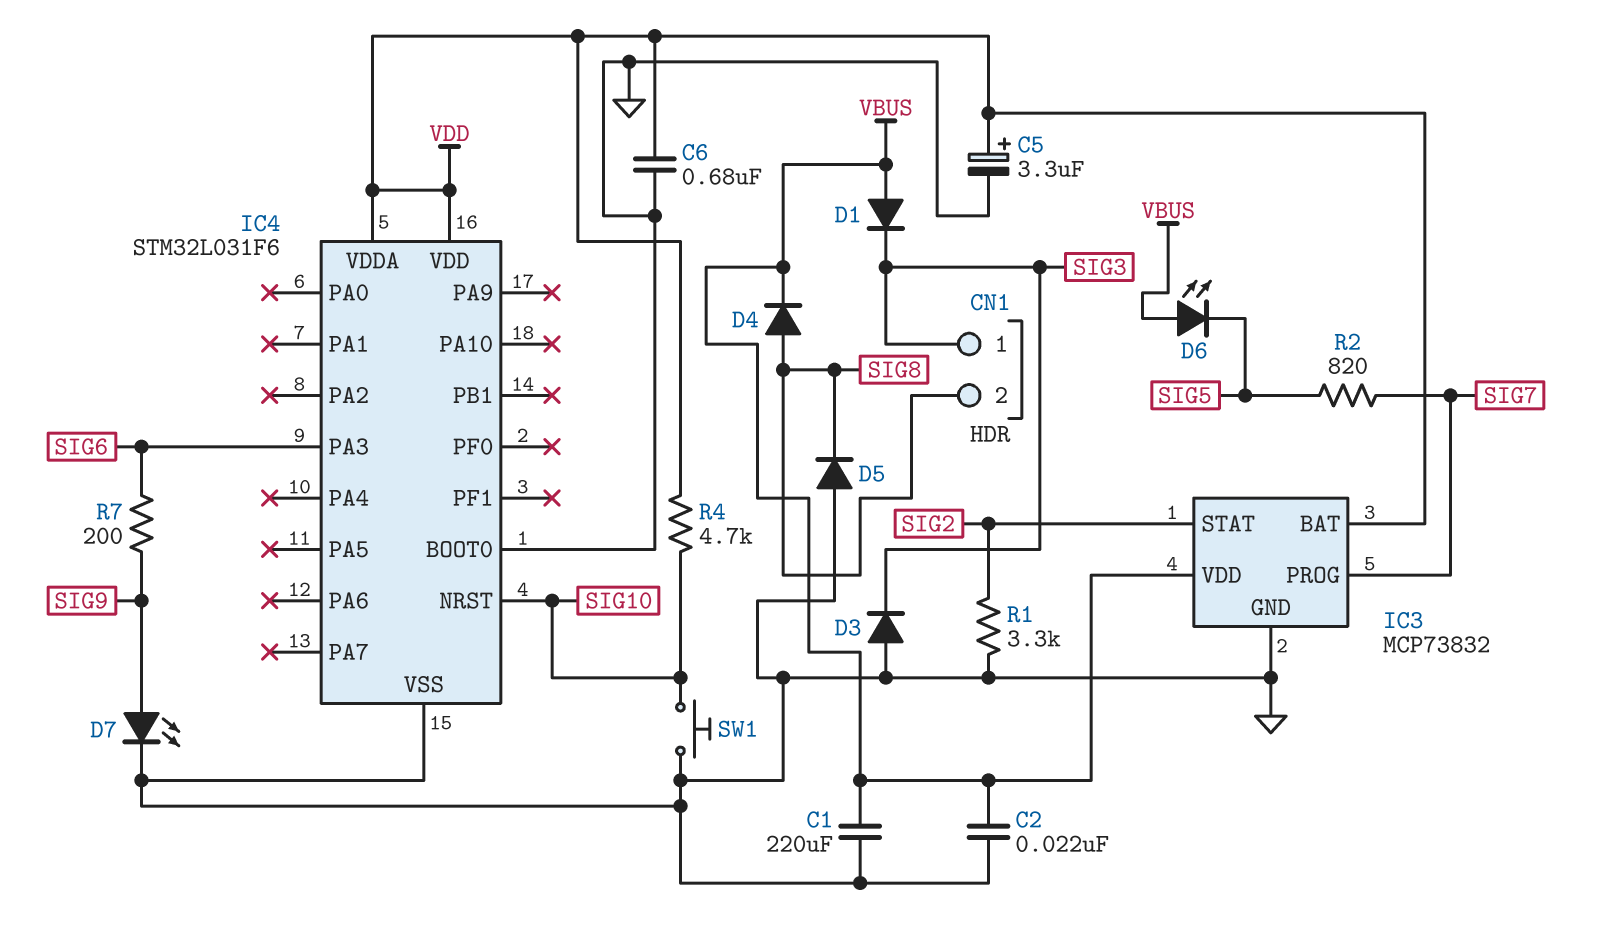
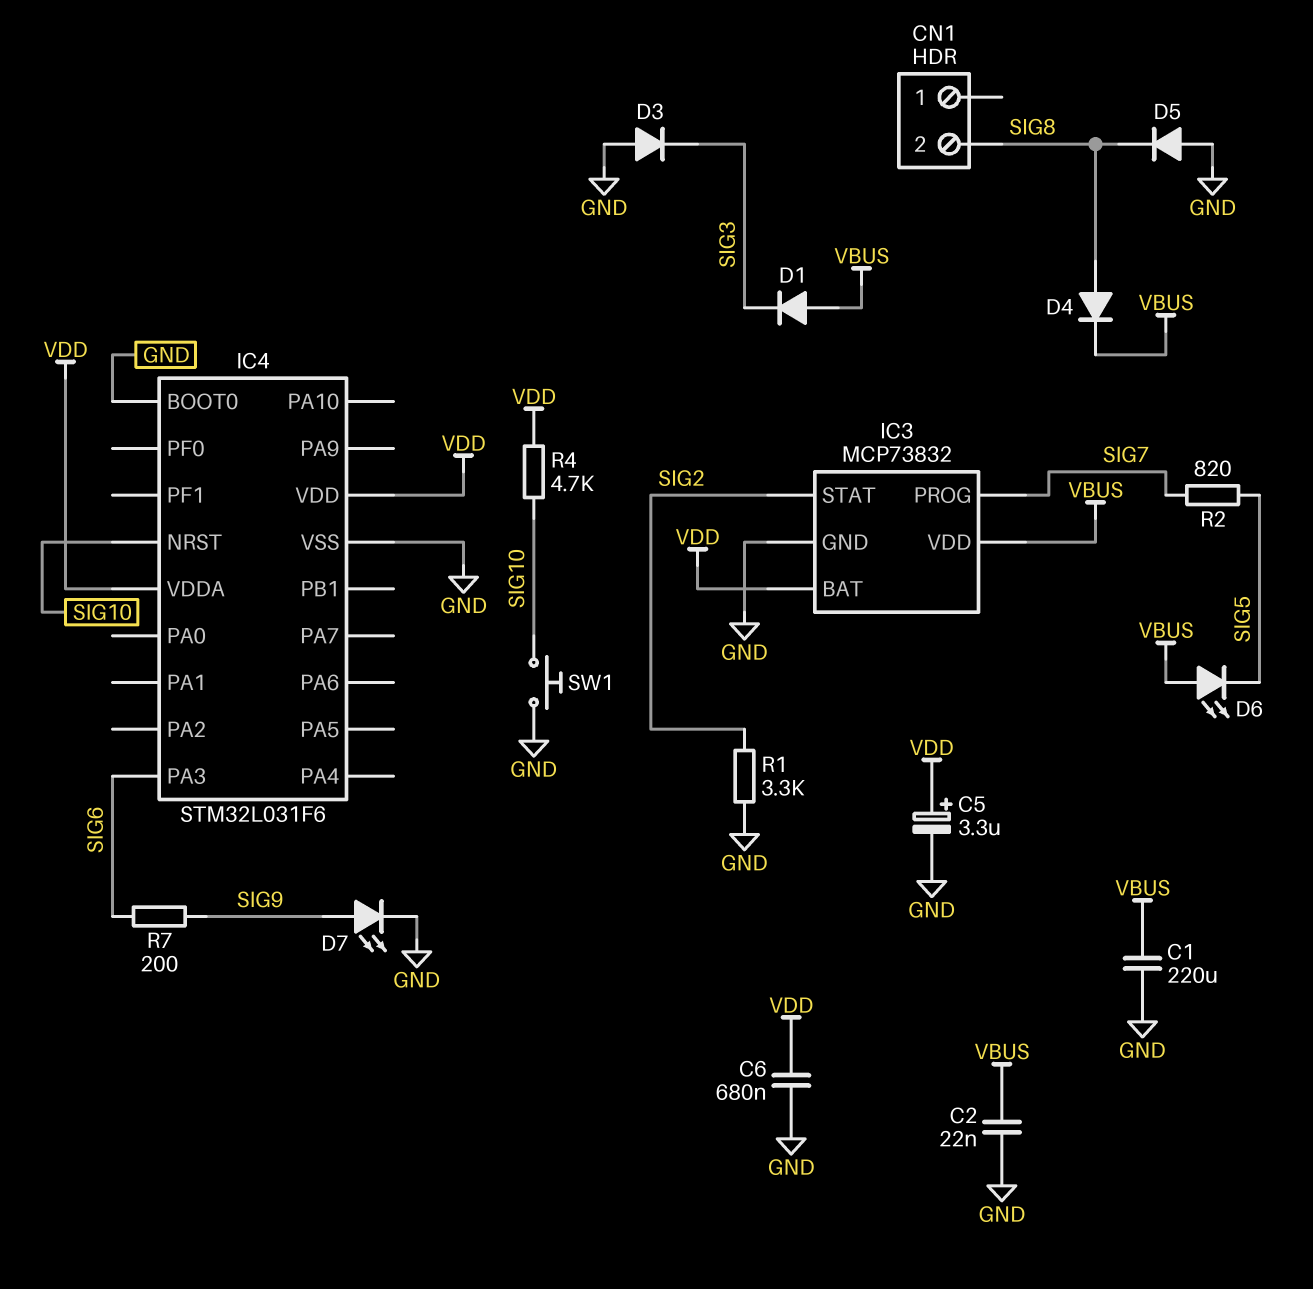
CN1 pin 1: SIG3 -> none

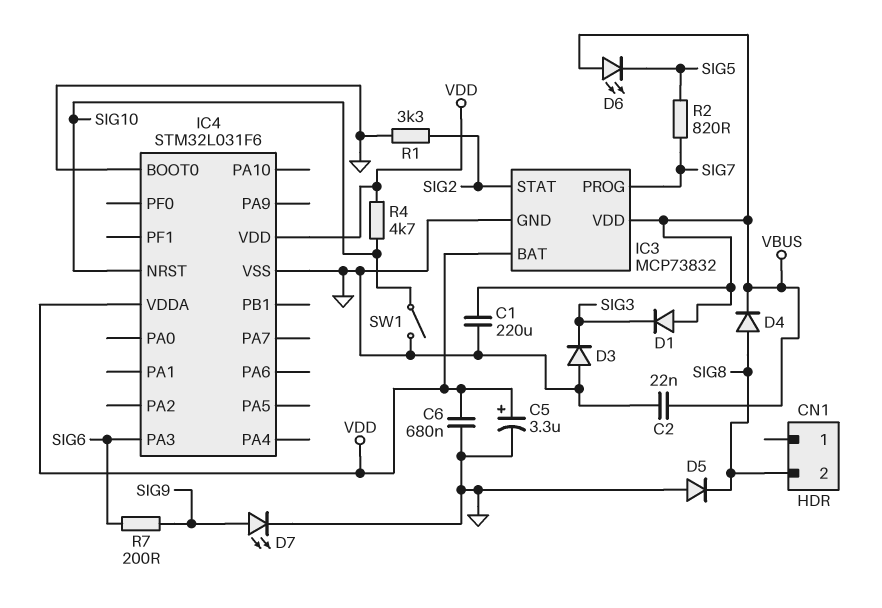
SW1: button (GND, SIG10) -> switch (GND, SIG10)

